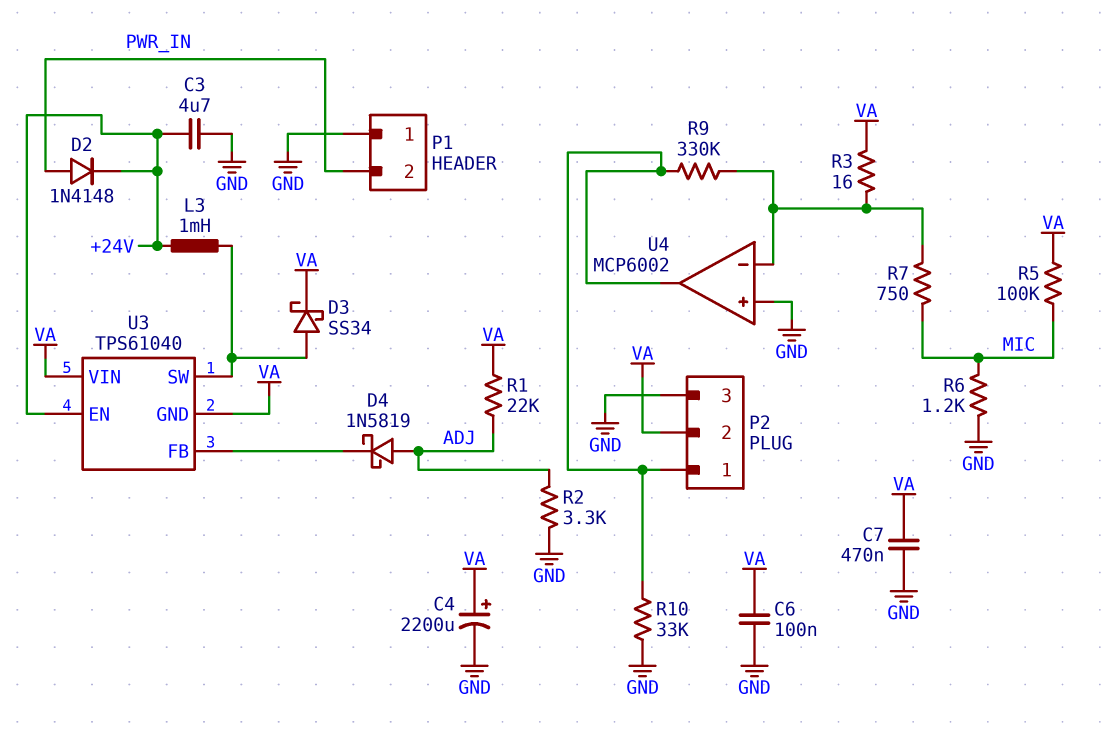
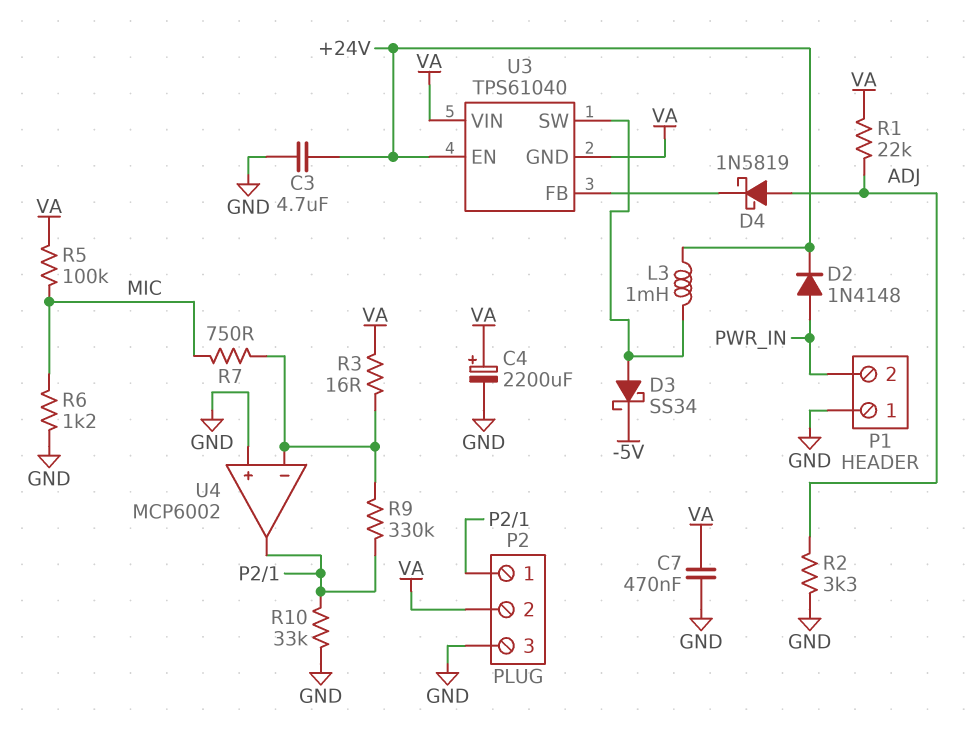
C6: 100nF (GND, VA) -> none
D3: schottky SS34 (A U3/SW, K VA) -> schottky SS34 (A U3/SW, K -5V)

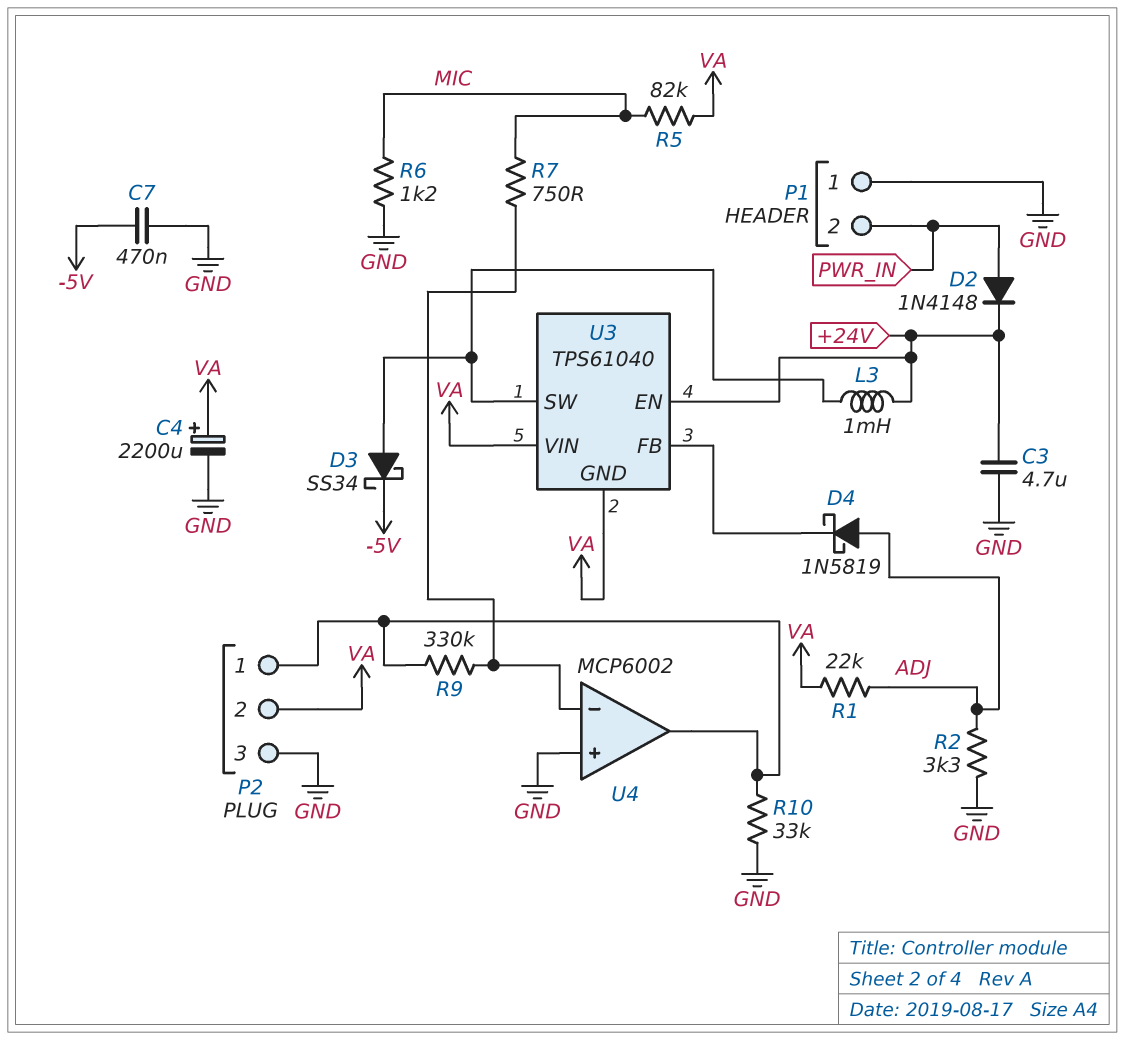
C7: 470nF (GND, VA) -> 470nF (-5V, GND)
R3: 16 (U4/in-, VA) -> none
R5: 100k (MIC, VA) -> 82k (MIC, VA)

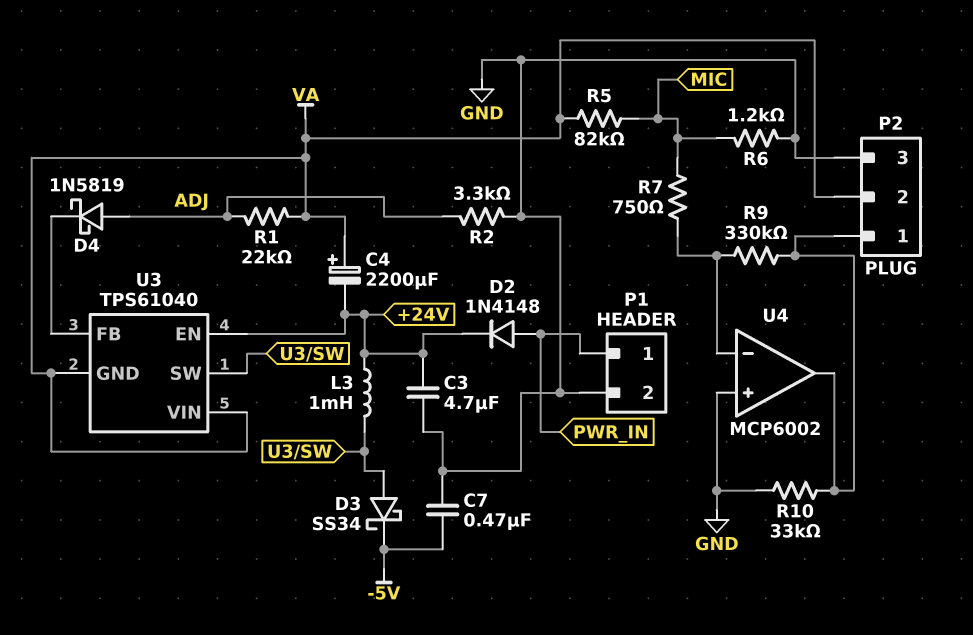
C4: 2200uF (plus VA, minus GND) -> 2200uF (plus VA, minus +24V)
P1 pin 1: GND -> PWR_IN
P1 pin 2: PWR_IN -> GND

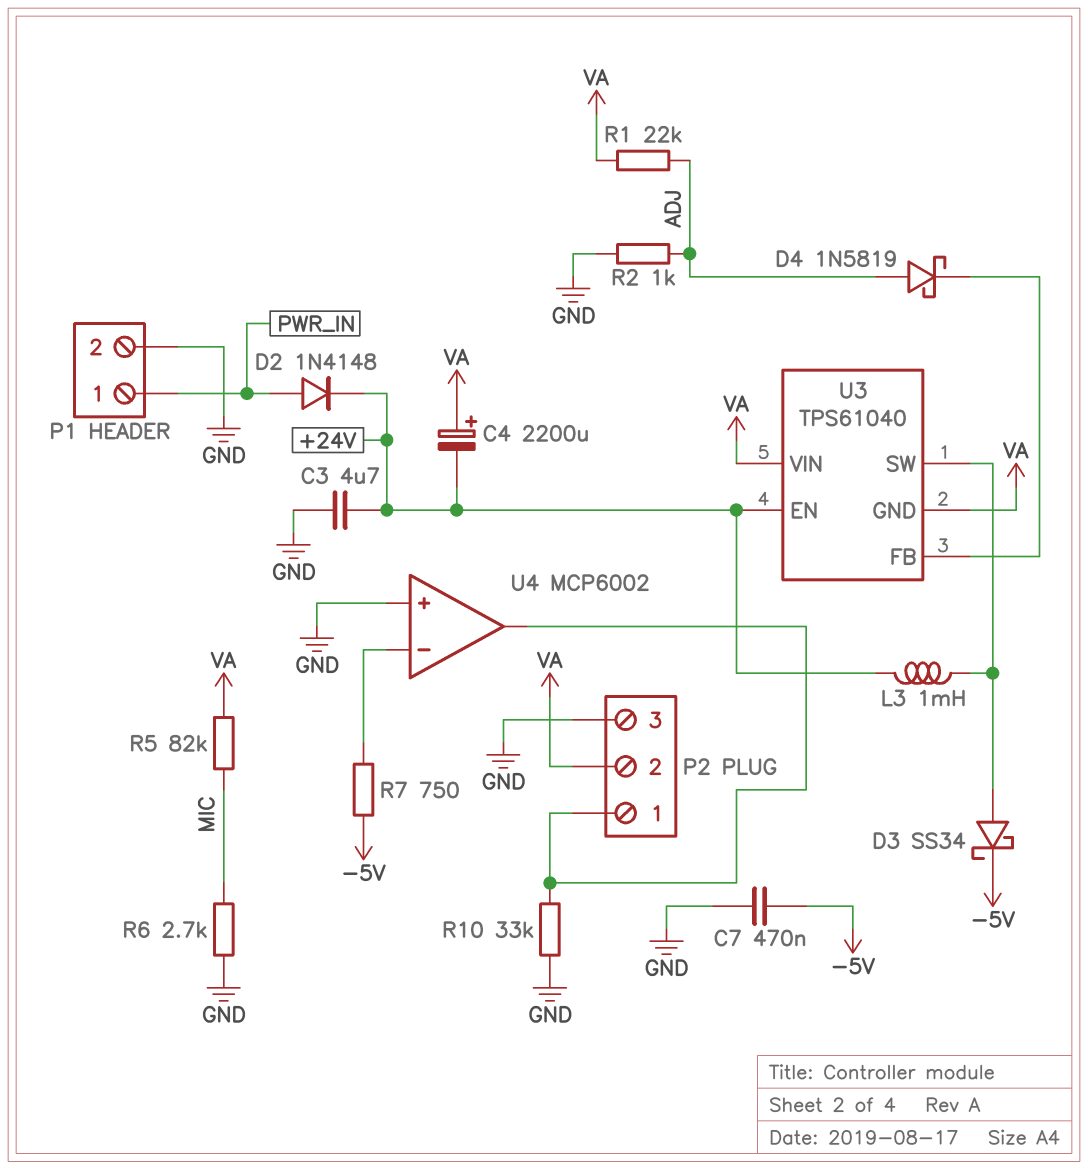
R2: 3.3k (ADJ, GND) -> 1k (ADJ, GND)
R6: 1.2k (GND, MIC) -> 2.7k (GND, MIC)
R7: 750 (MIC, U4/in-) -> 750 (-5V, U4/in-)
R9: 330k (P2/1, U4/in-) -> none

